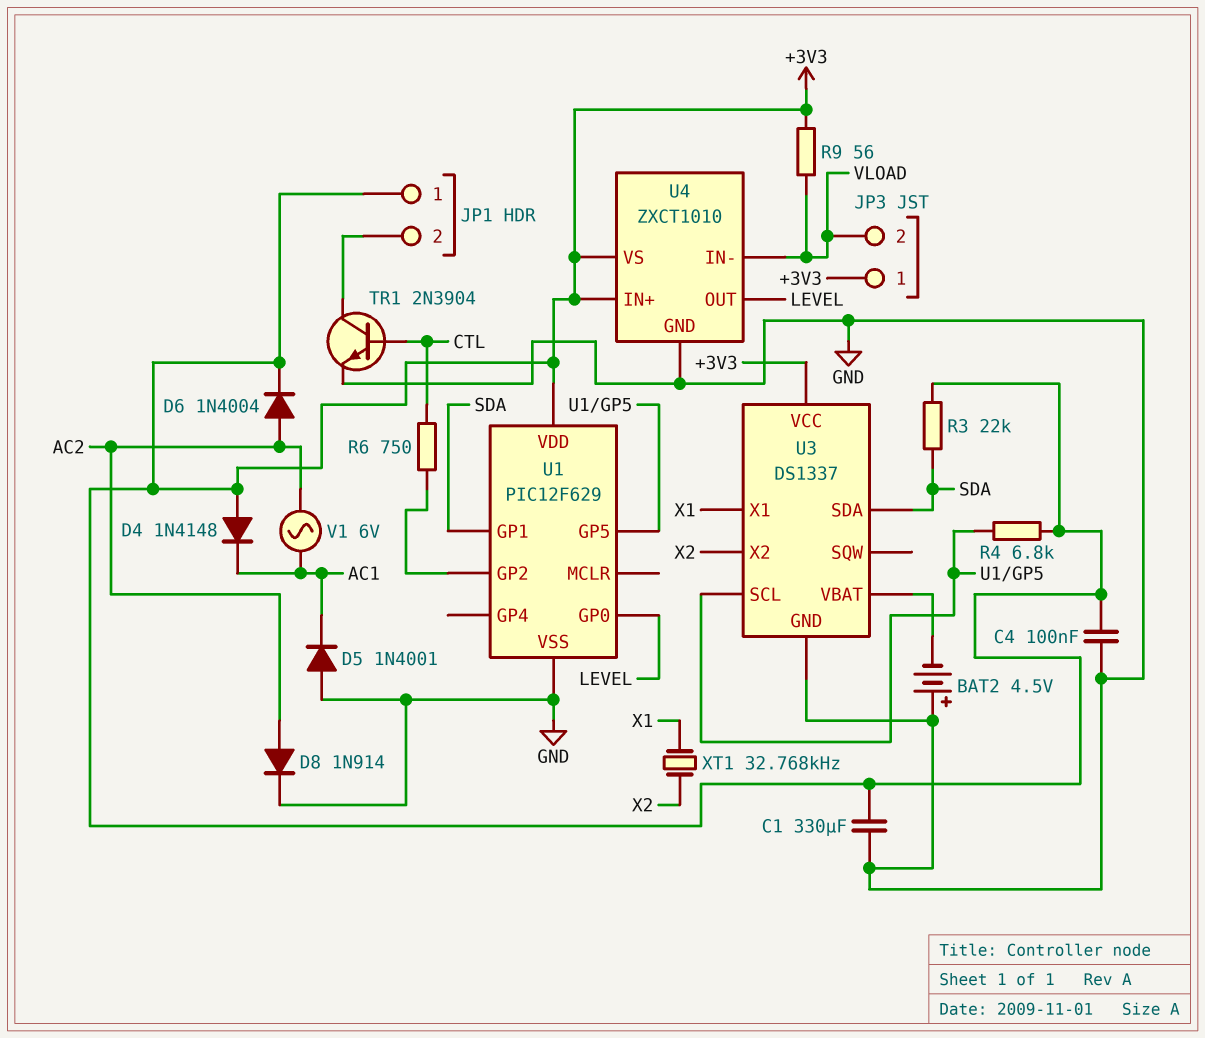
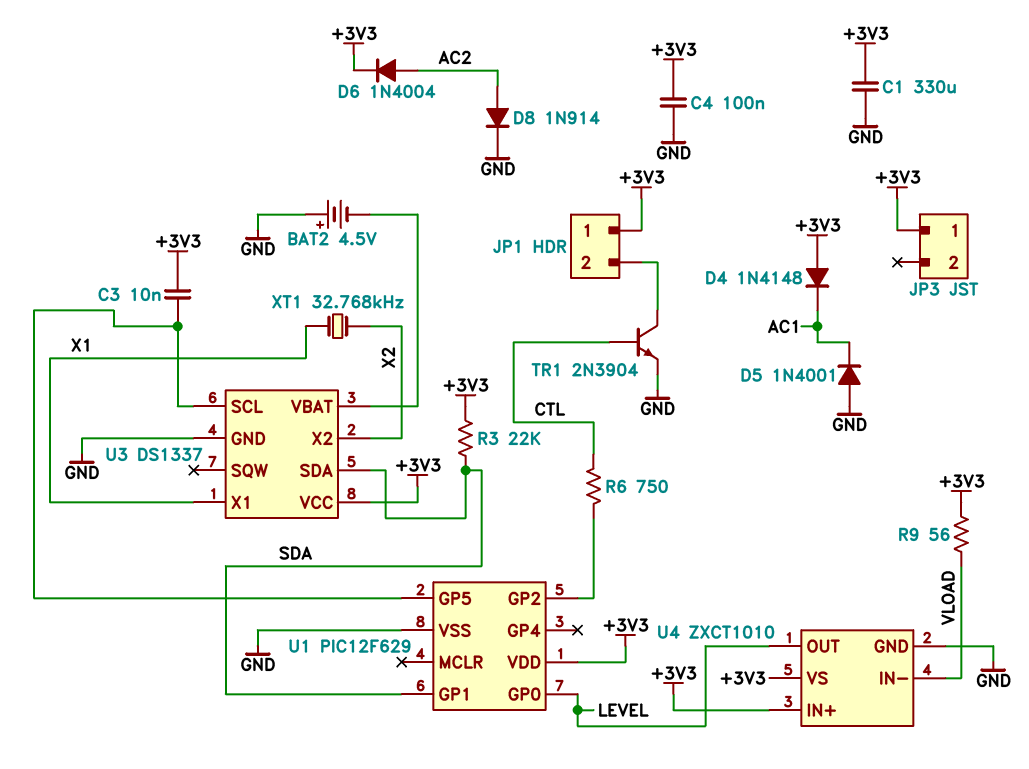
C3: none -> 10nF (+3V3, U1/GP5)
JP3 pin 2: VLOAD -> none
R4: 6.8k (+3V3, U1/GP5) -> none
V1: AC 6V (AC1, AC2) -> none

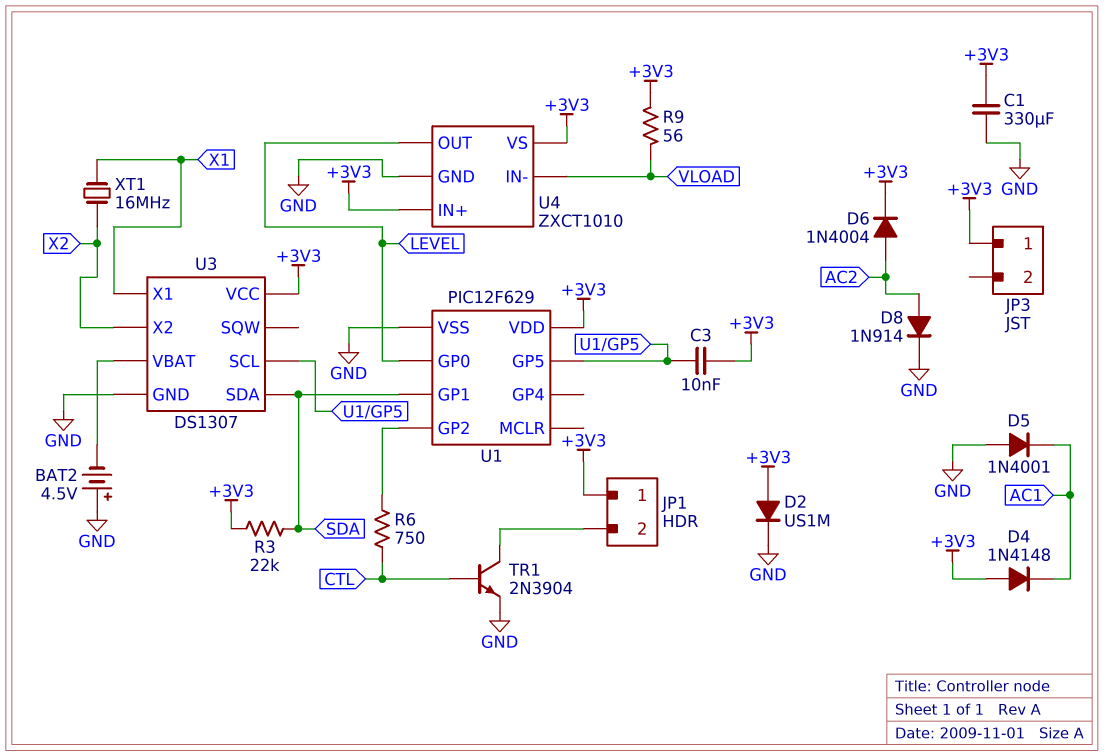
C4: 100nF (+3V3, GND) -> none
D2: none -> diode US1M (A +3V3, K GND)
U3: DS1337 -> DS1307
XT1: 32.768kHz (X1, X2) -> 16MHz (X1, X2)

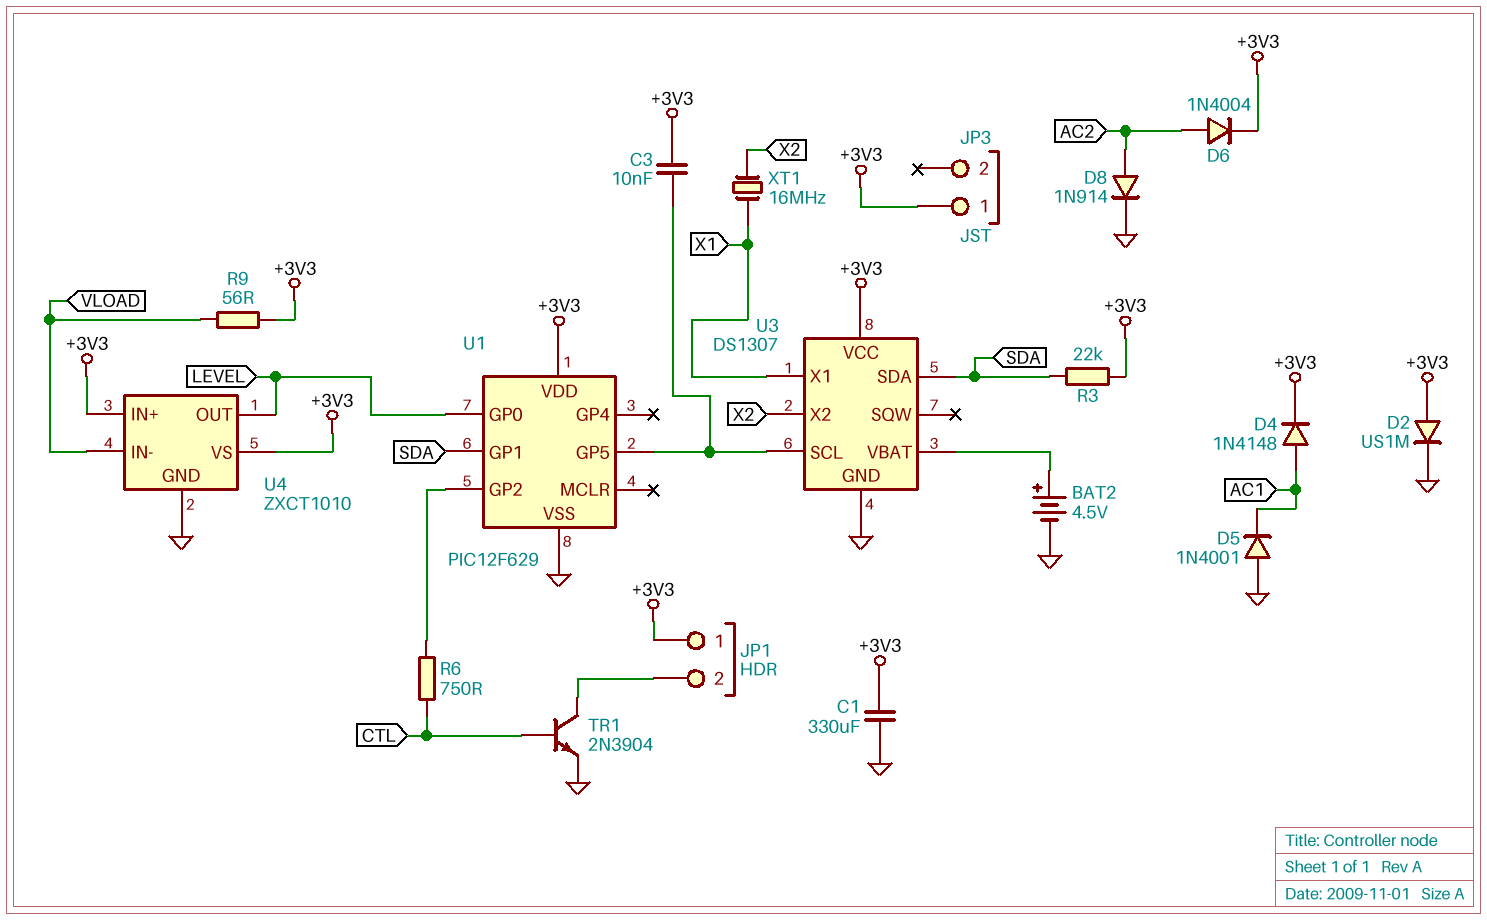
BAT2: 4.5V (plus GND, minus U3/VBAT) -> 4.5V (plus U3/VBAT, minus GND)
D4: diode 1N4148 (A +3V3, K AC1) -> diode 1N4148 (A AC1, K +3V3)

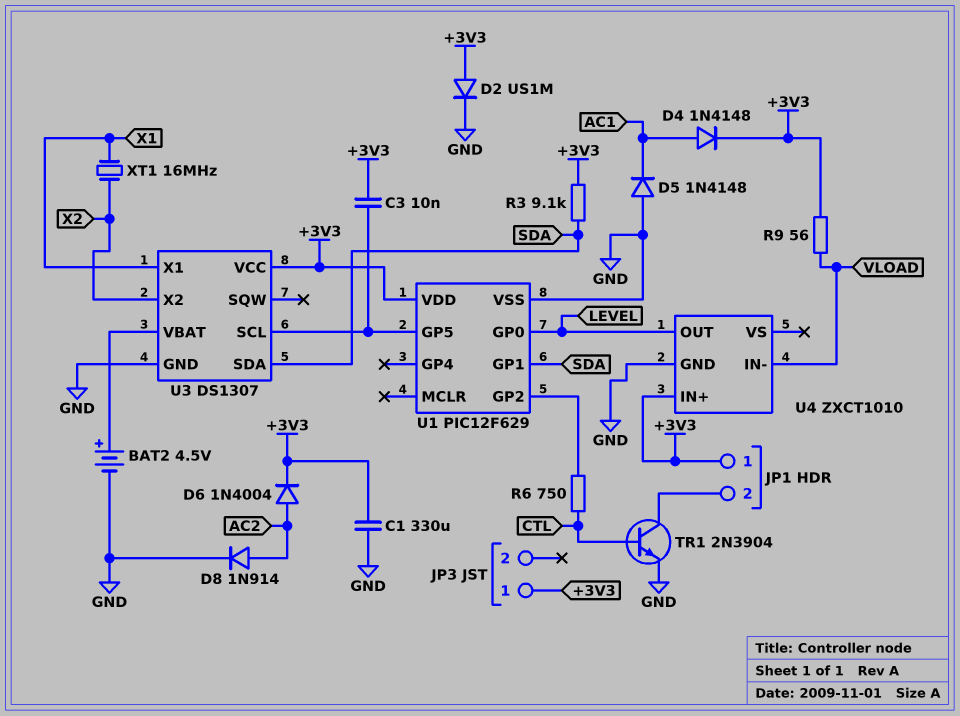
D5: diode 1N4001 (A GND, K AC1) -> diode 1N4148 (A GND, K AC1)
R3: 22k (+3V3, SDA) -> 9.1k (+3V3, SDA)
U4 pin VS: +3V3 -> none

